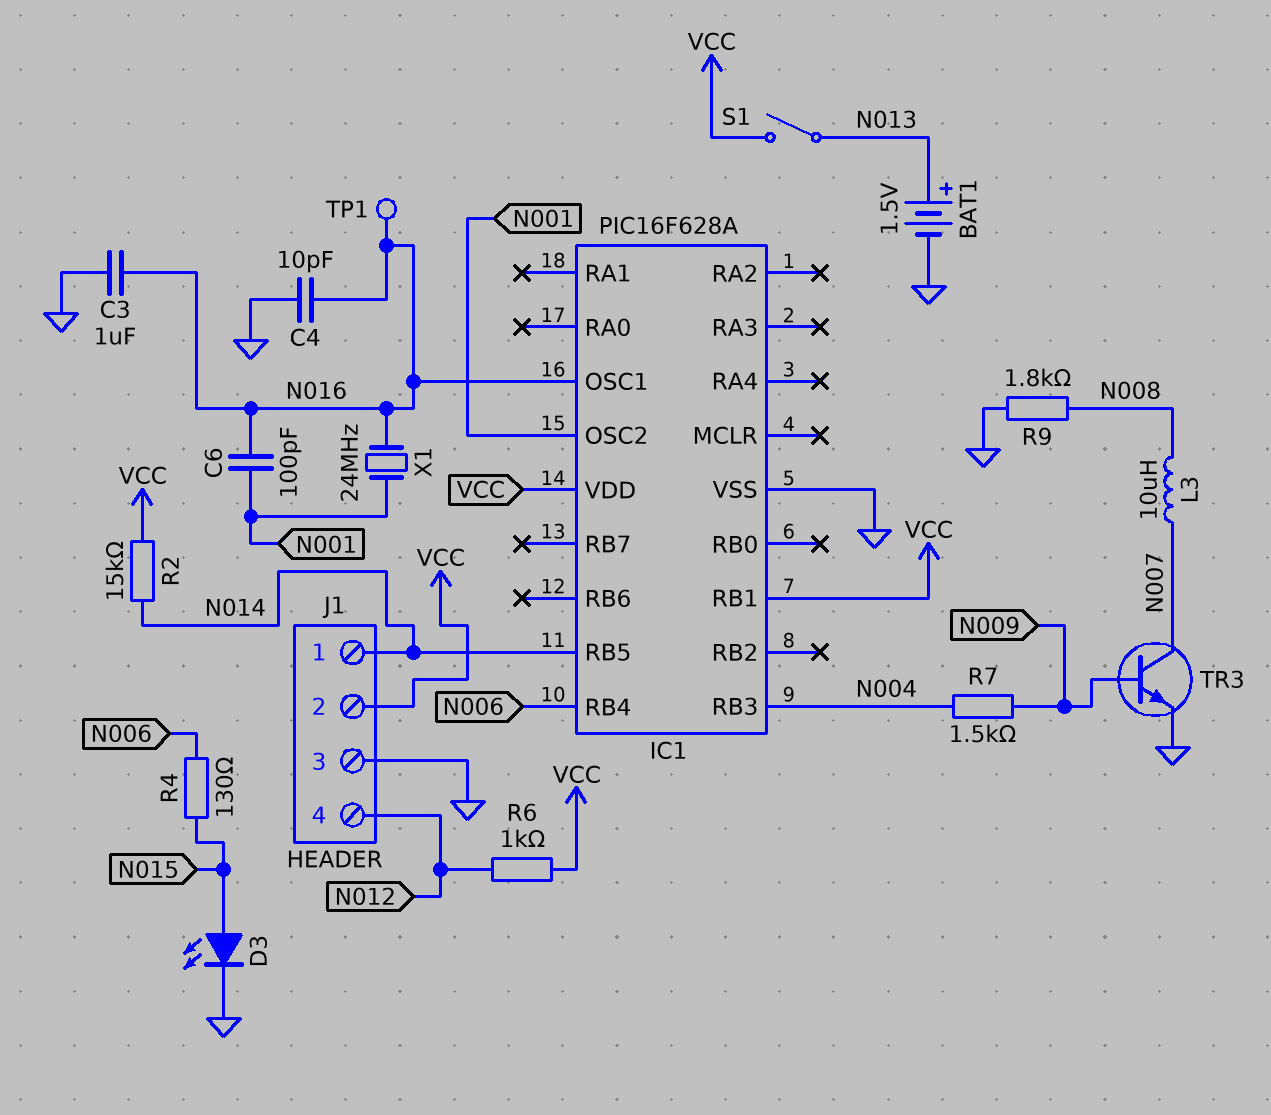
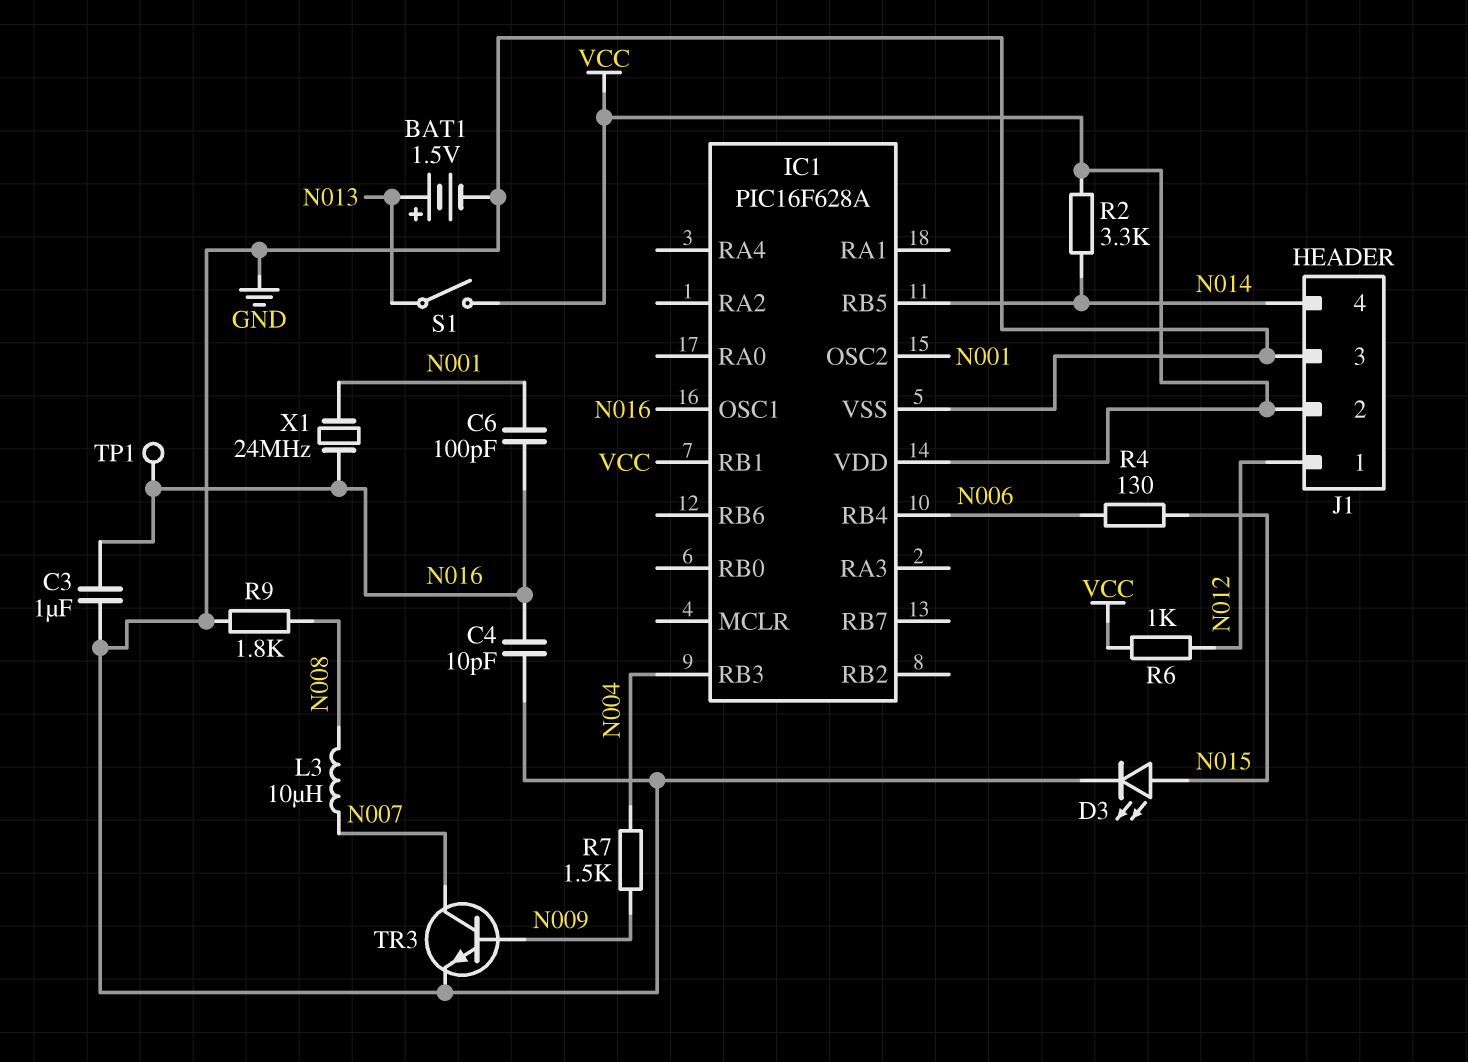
J1 pin 1: N014 -> N012
J1 pin 4: N012 -> N014
R2: 15k (N014, VCC) -> 3.3k (N014, VCC)

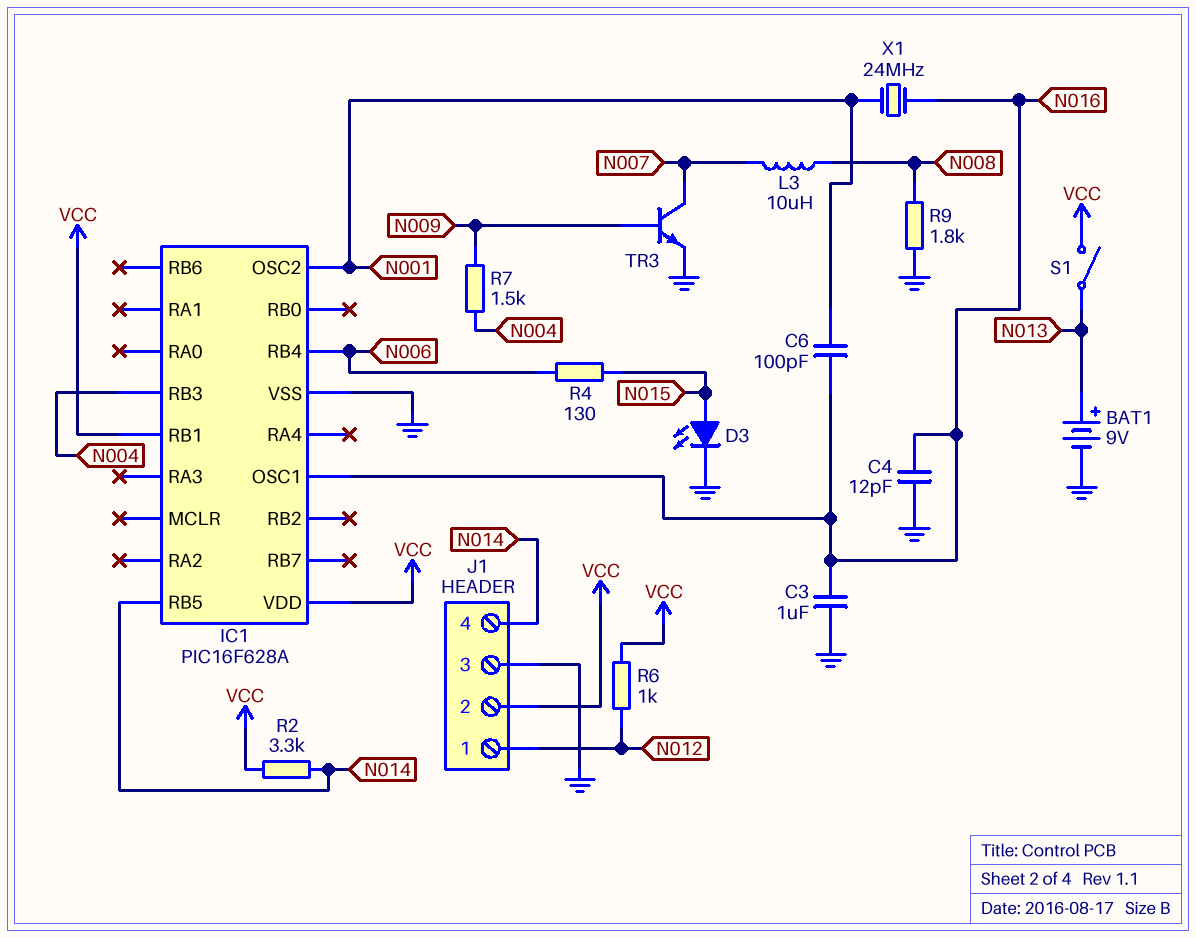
BAT1: 1.5V (plus N013, minus GND) -> 9V (plus N013, minus GND)
C4: 10pF (GND, N016) -> 12pF (GND, N016)
TP1: test point (N016) -> none

